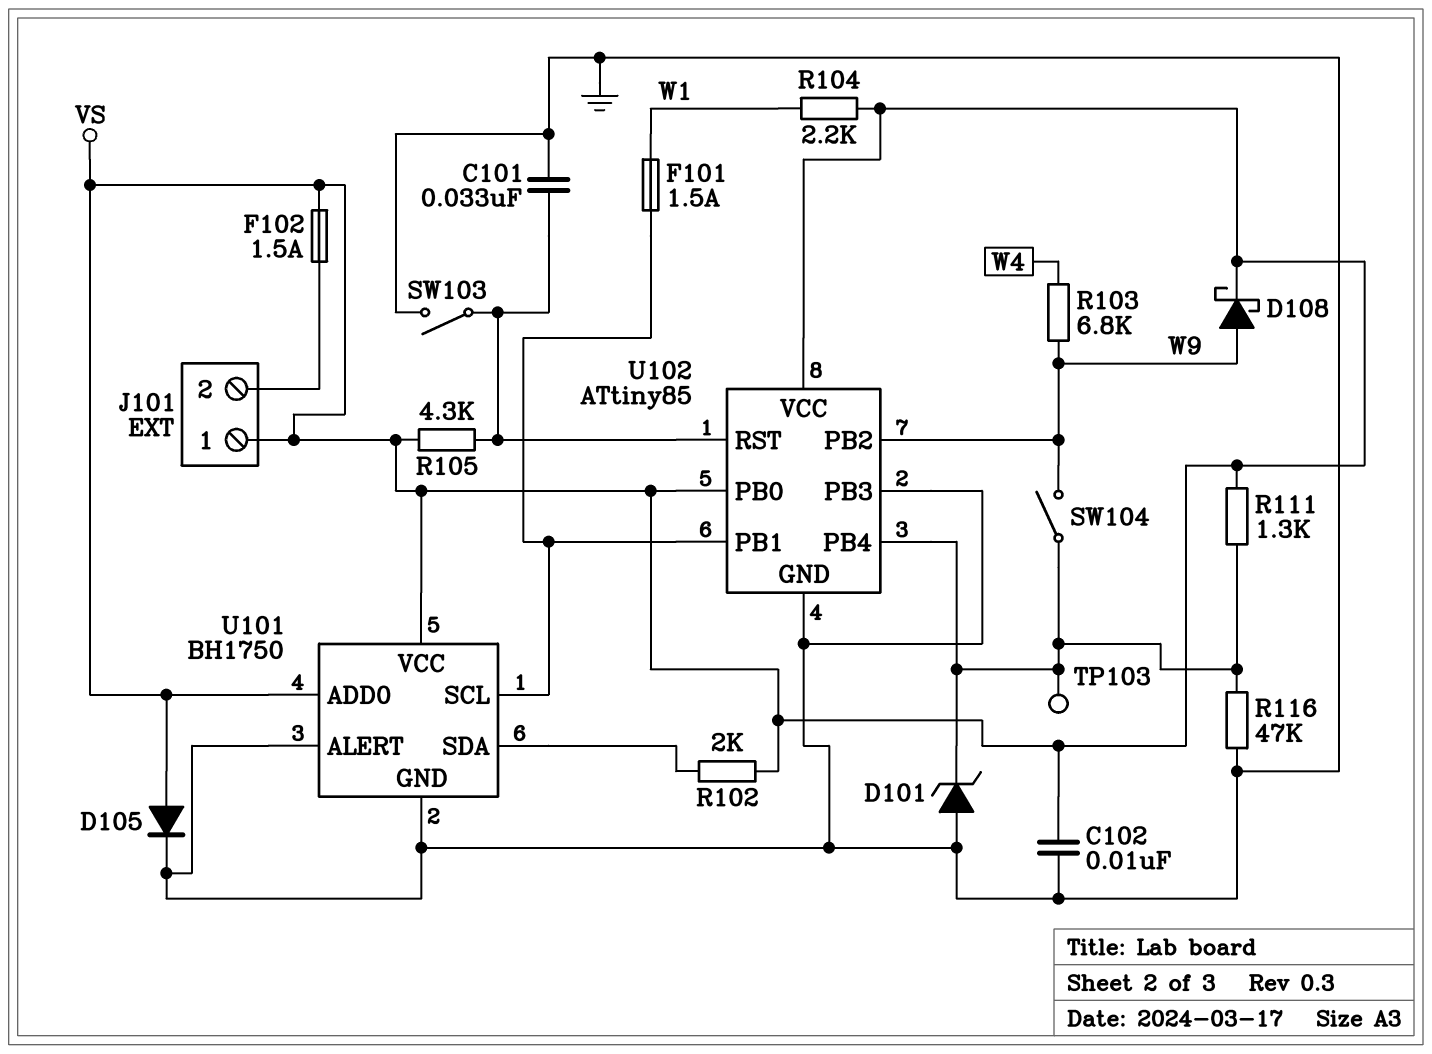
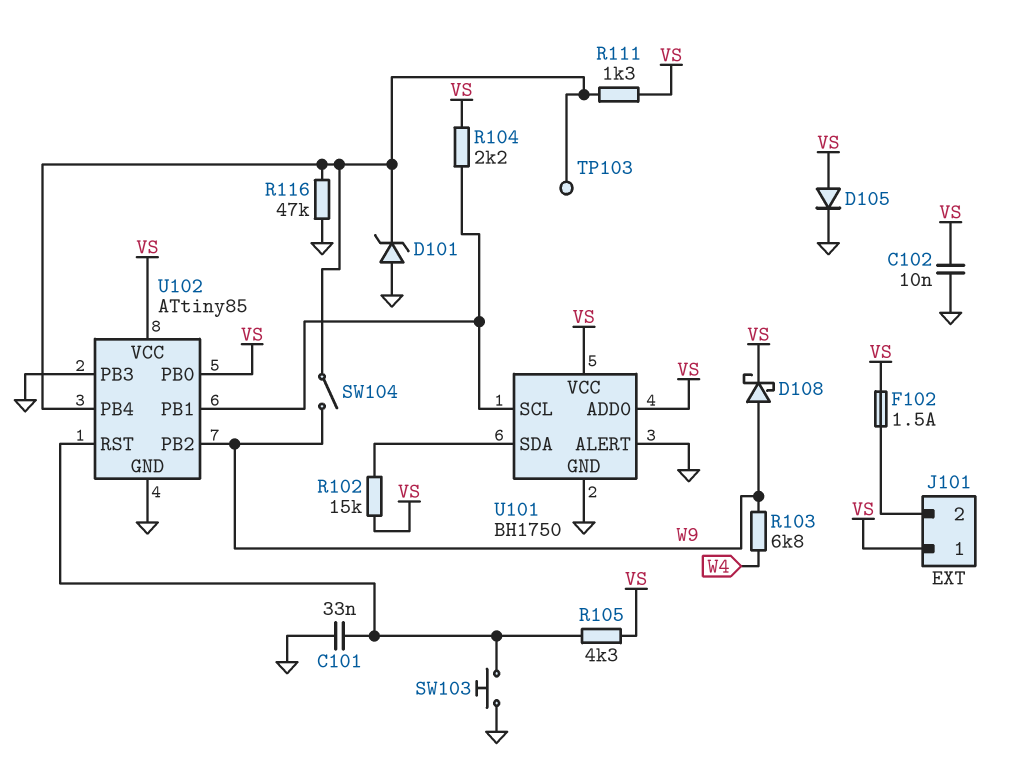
F101: 1.5A (U101/SCL, W1) -> none
R102: 2k (U101/SDA, VS) -> 15k (U101/SDA, VS)
R104: 2.2k (VS, W1) -> 2.2k (U101/SCL, VS)
SW103: switch (GND, U102/RST) -> button (GND, U102/RST)

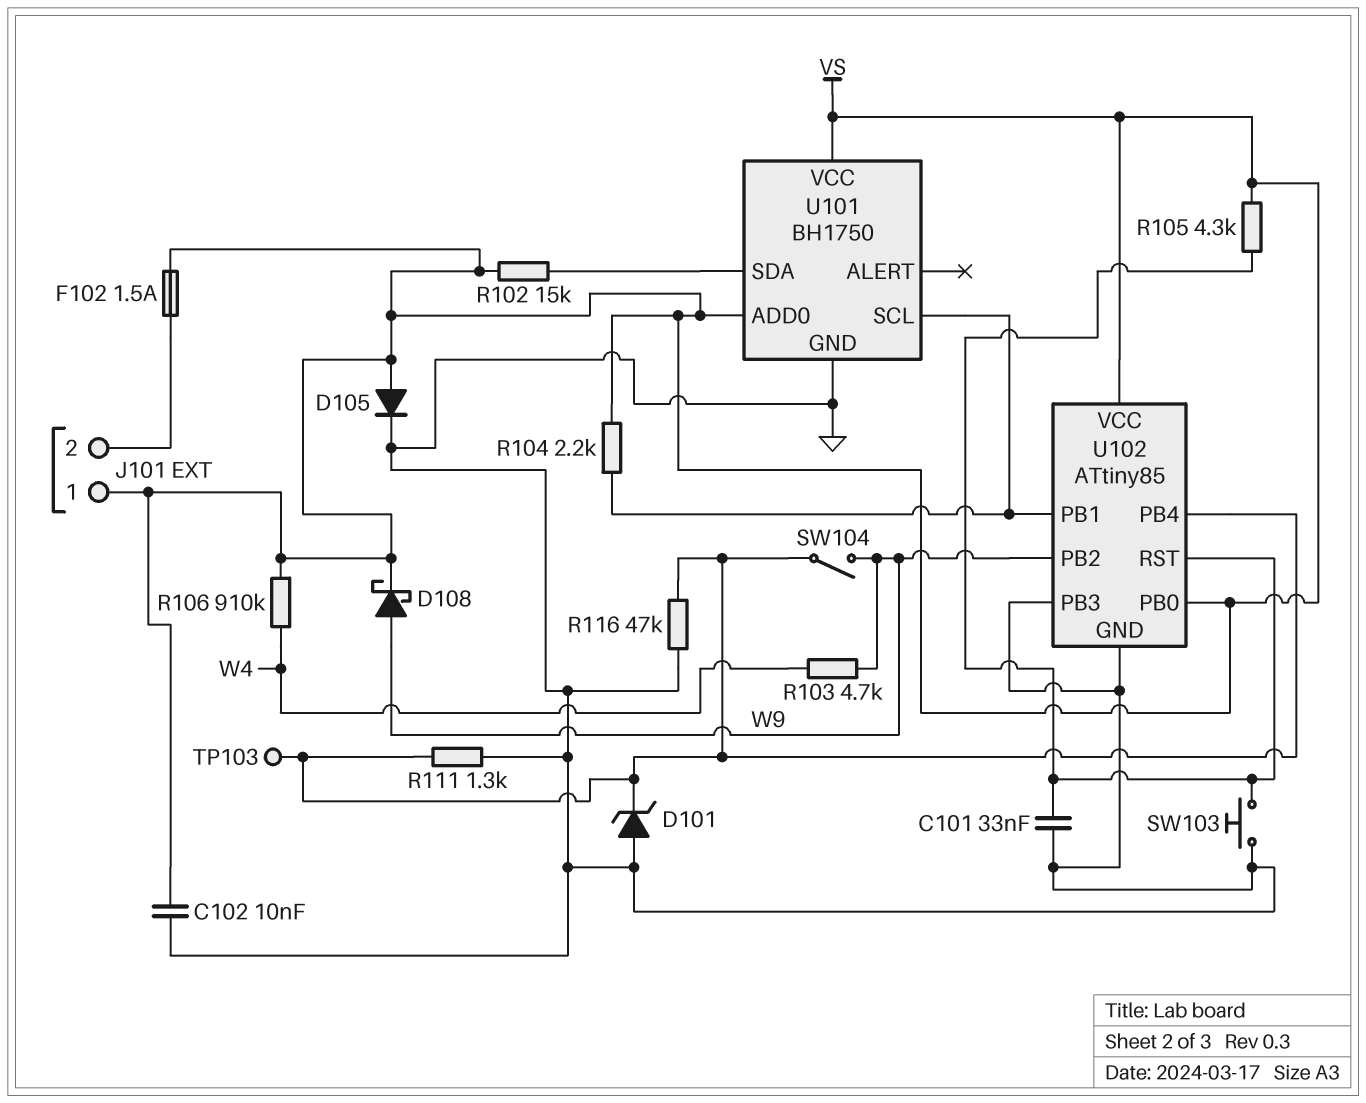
R103: 6.8k (W4, W9) -> 4.7k (W4, W9)
R106: none -> 910k (VS, W4)
R111: 1.3k (U102/PB4, VS) -> 1.3k (GND, U102/PB4)
U101 pin ALERT: GND -> none

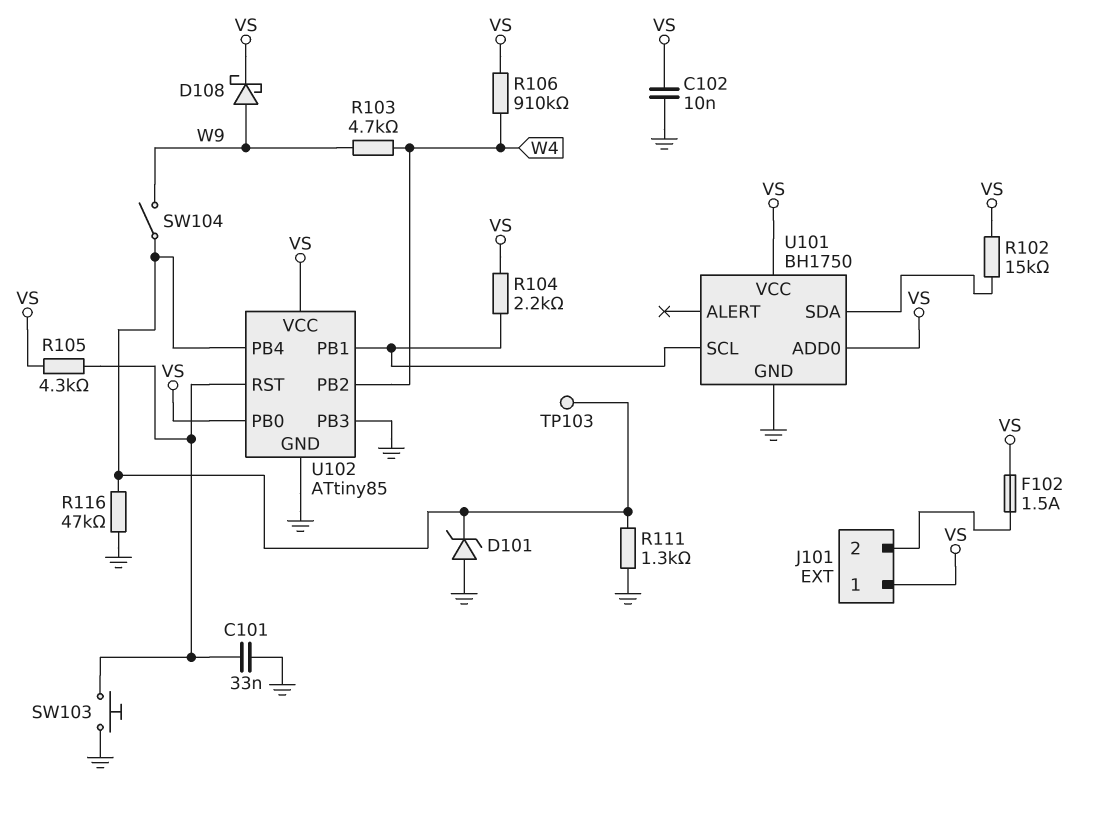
D105: diode (A VS, K GND) -> none
U102 pin PB2: W9 -> W4

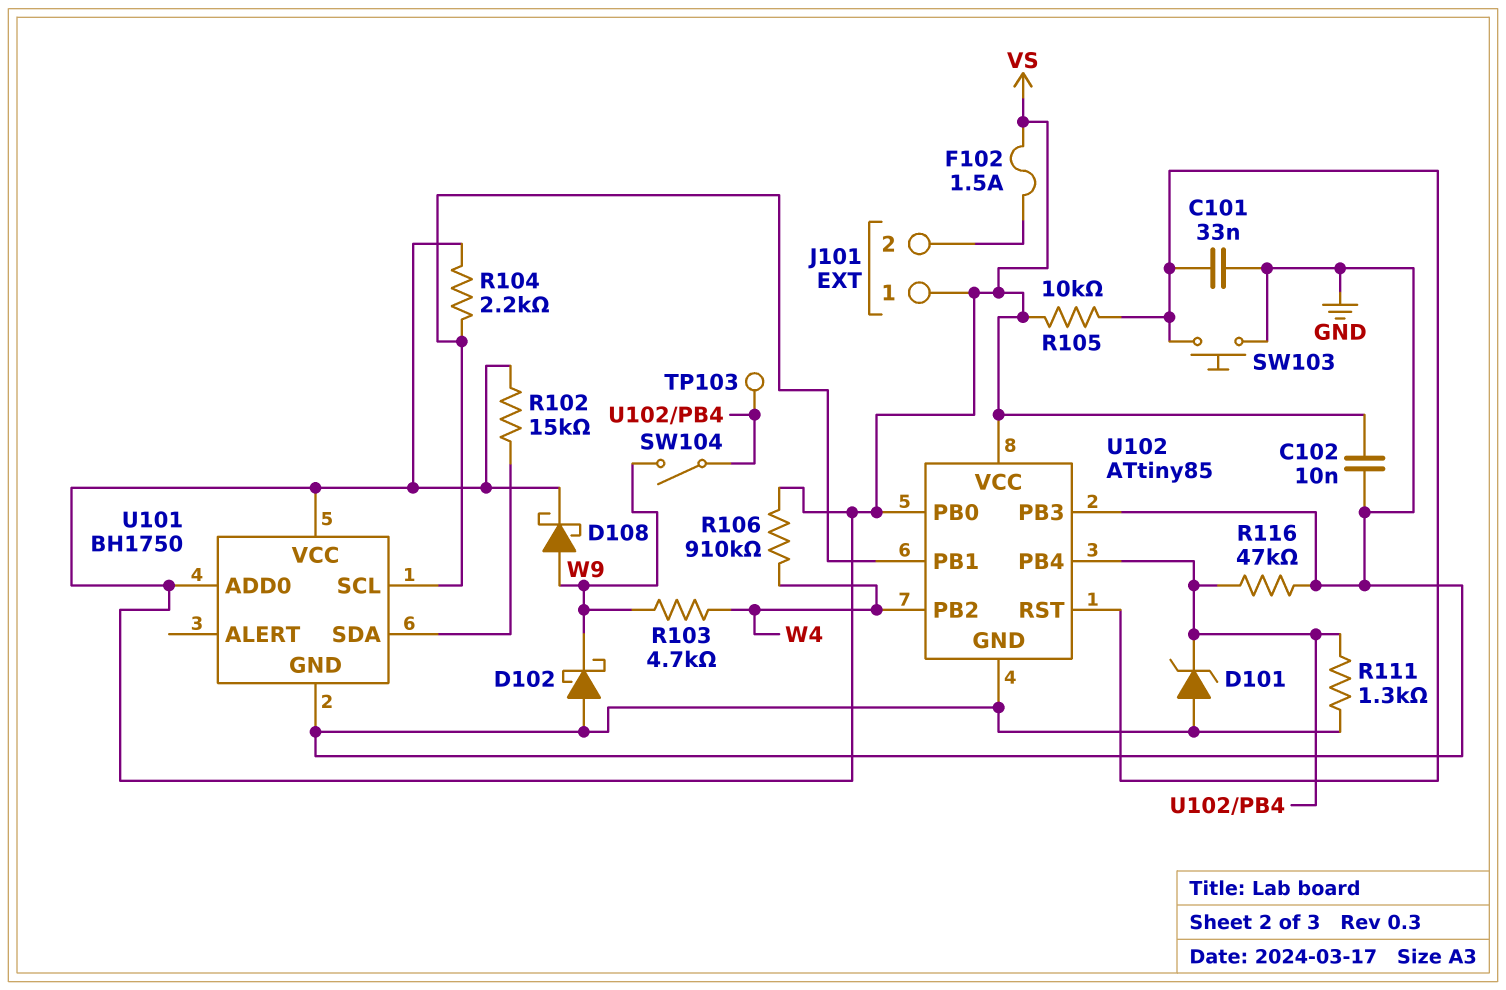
D102: none -> schottky (A GND, K W9)
R105: 4.3k (U102/RST, VS) -> 10k (U102/RST, VS)

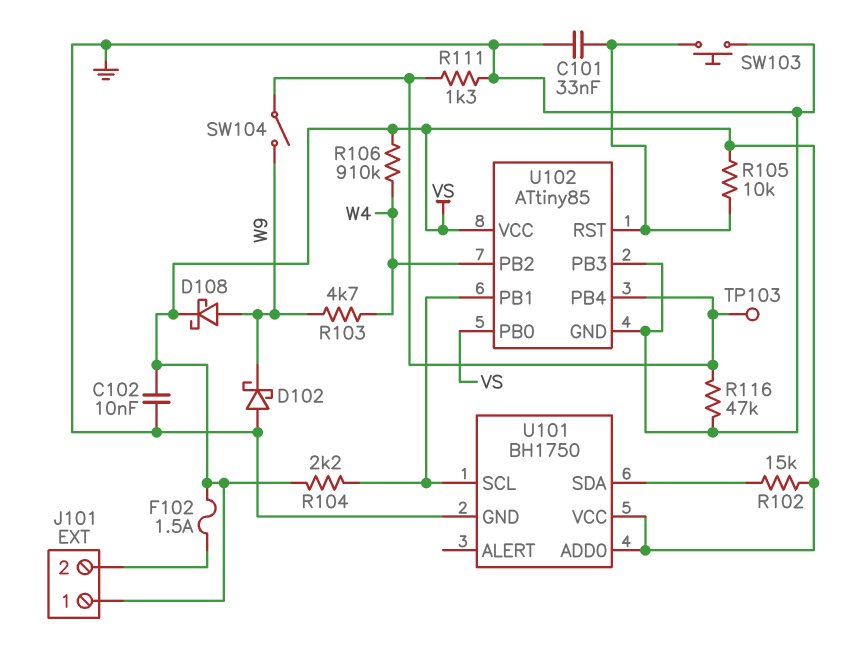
D101: zener (A GND, K U102/PB4) -> none

